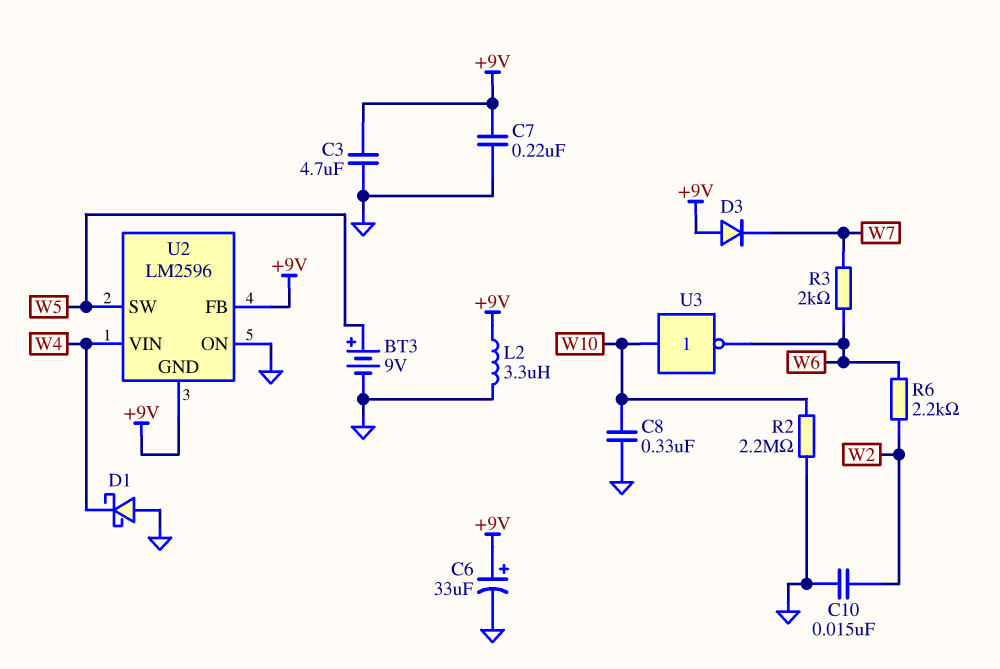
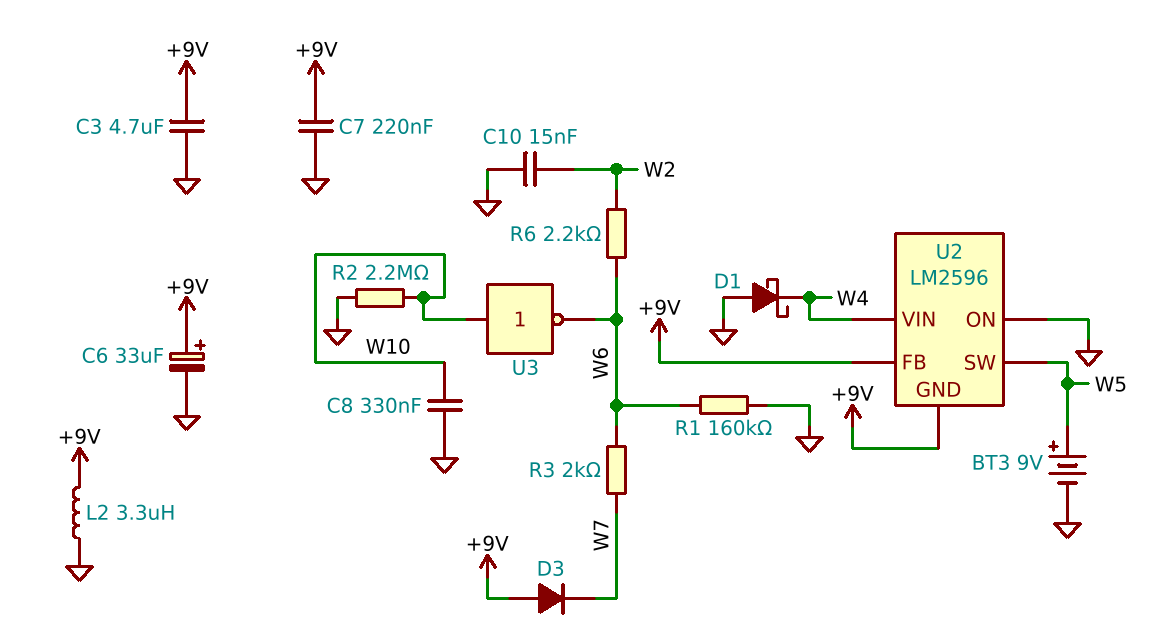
R1: none -> 160k (GND, W6)

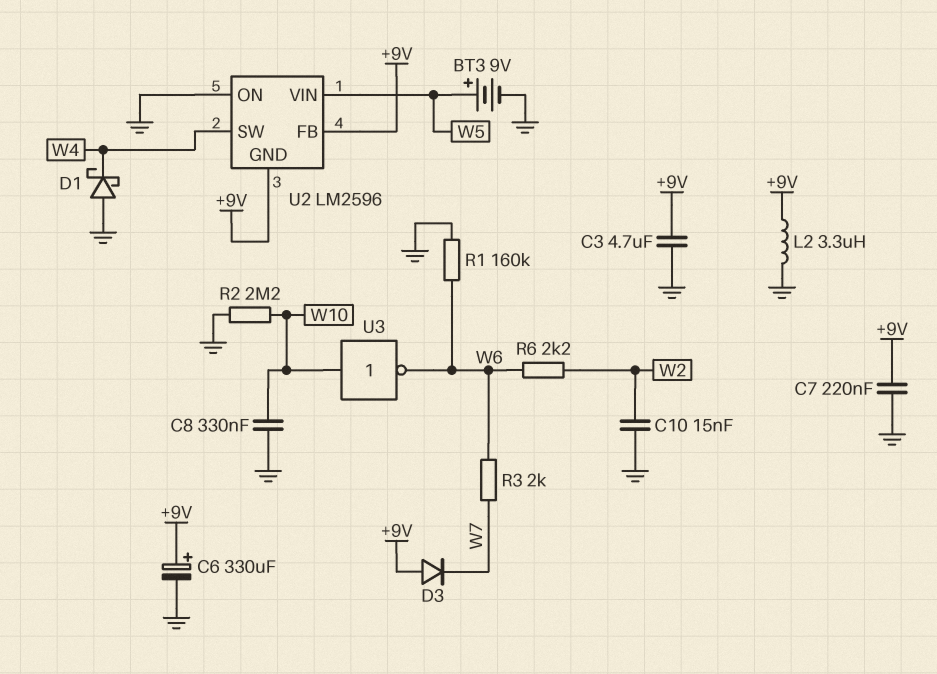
C6: 33uF (plus +9V, minus GND) -> 330uF (plus +9V, minus GND)
U2 pin SW: W5 -> W4
U2 pin VIN: W4 -> W5

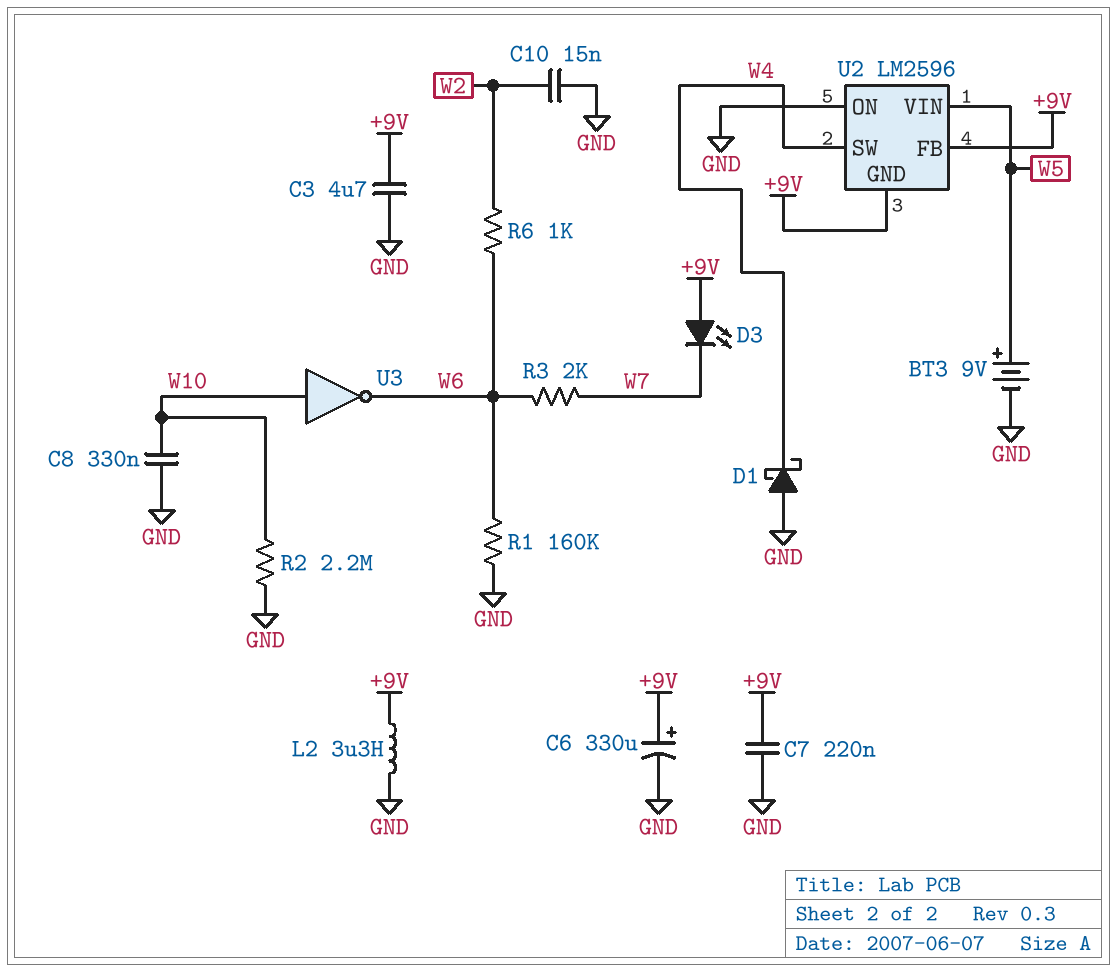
D3: diode (A +9V, K W7) -> LED (A +9V, K W7)
R6: 2.2k (W2, W6) -> 1k (W2, W6)

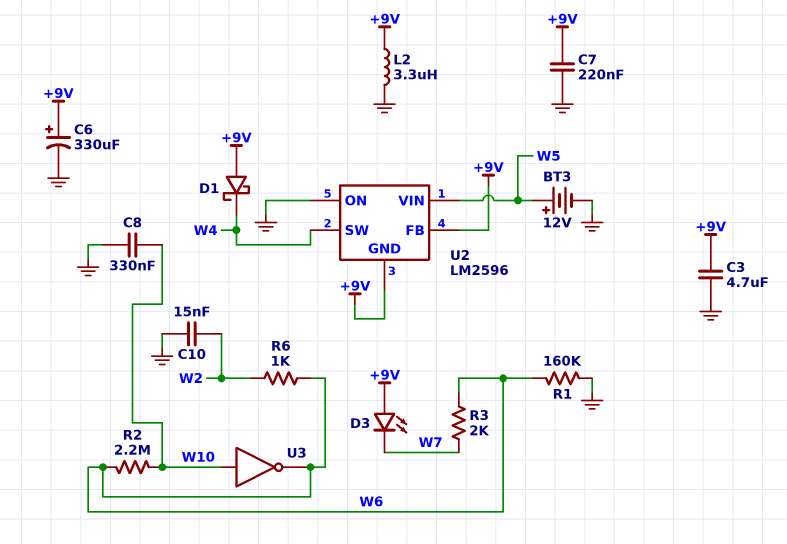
BT3: 9V (plus W5, minus GND) -> 12V (plus W5, minus GND)
D1: schottky (A GND, K W4) -> schottky (A +9V, K W4)
R2: 2.2M (GND, W10) -> 2.2M (W6, W10)

